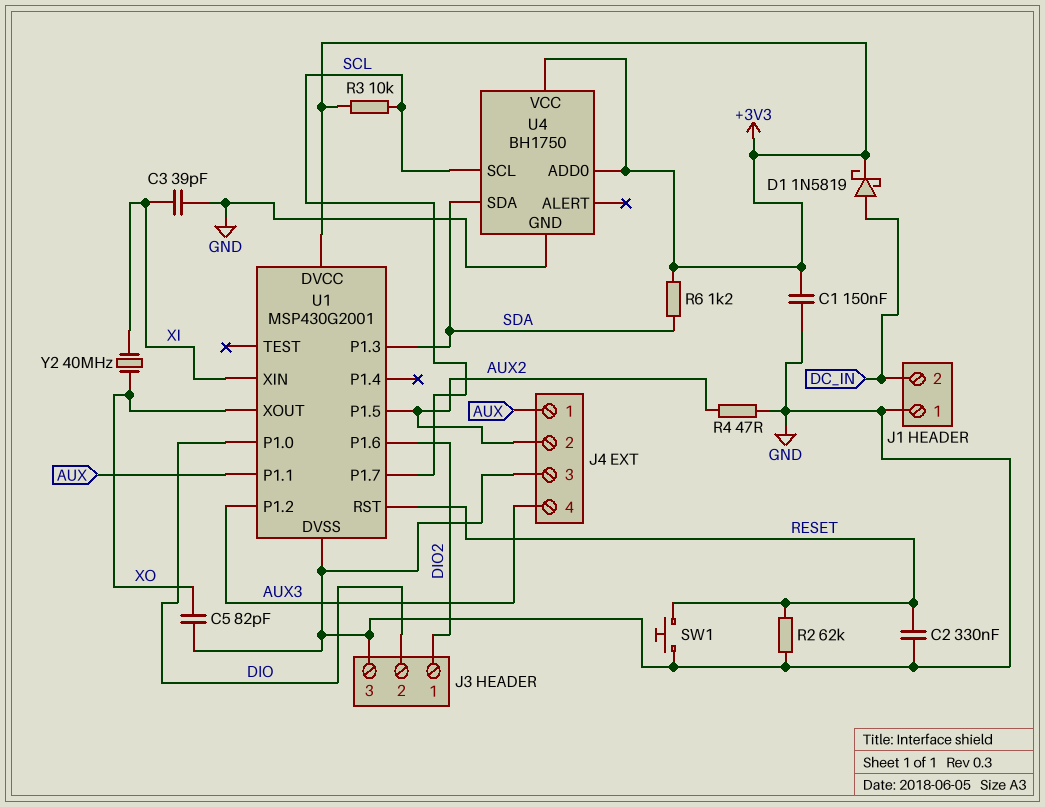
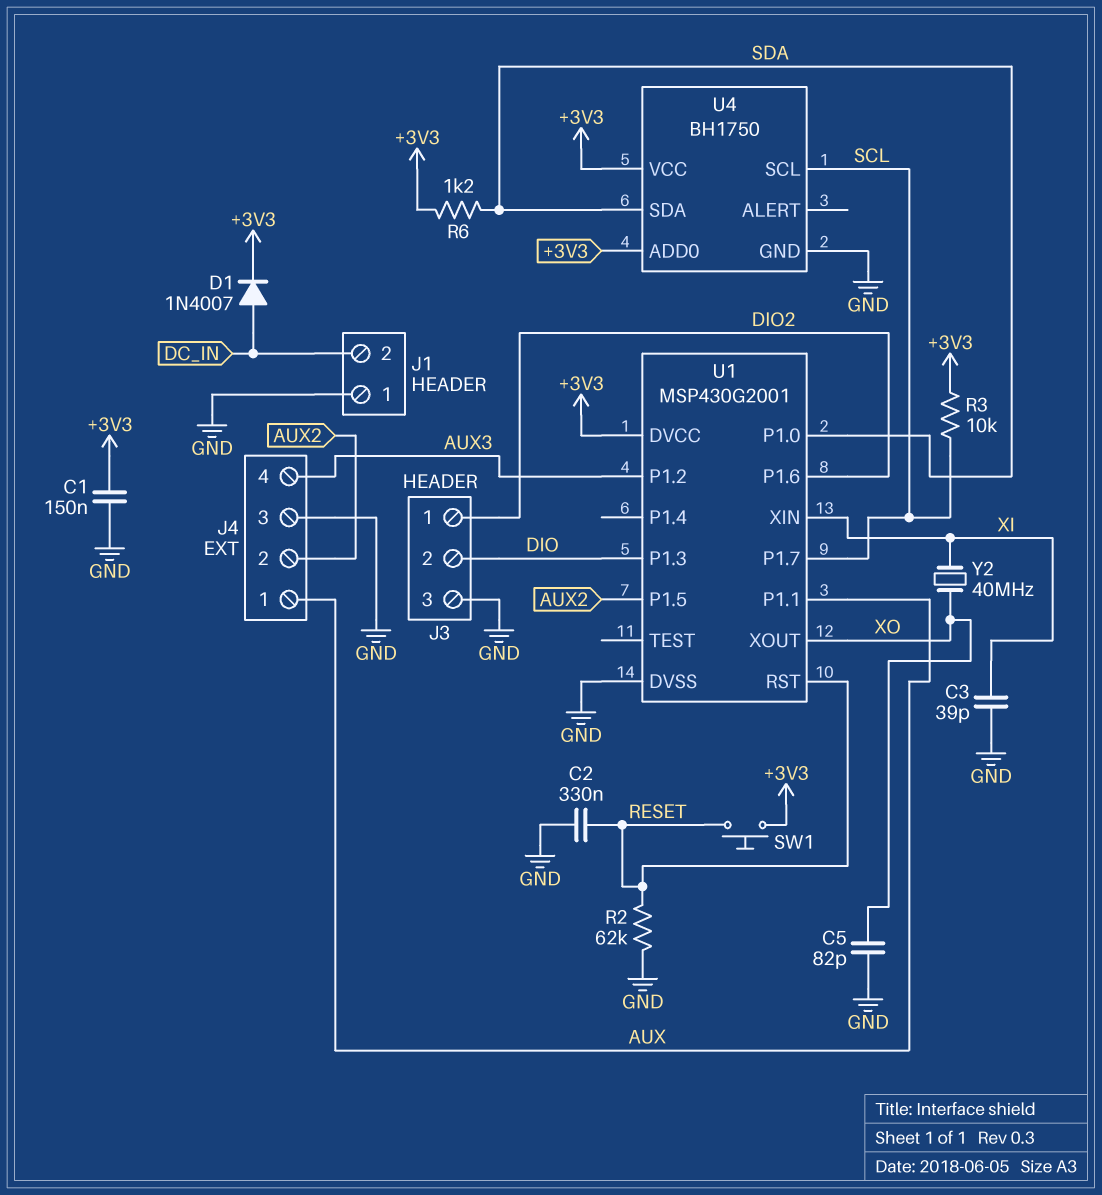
D1: schottky 1N5819 (A DC_IN, K +3V3) -> diode 1N4007 (A DC_IN, K +3V3)
R4: 47 (AUX2, GND) -> none
SW1: button (GND, RESET) -> button (+3V3, RESET)
U1 pin P1.0: DIO -> SDA
U1 pin P1.3: SDA -> DIO

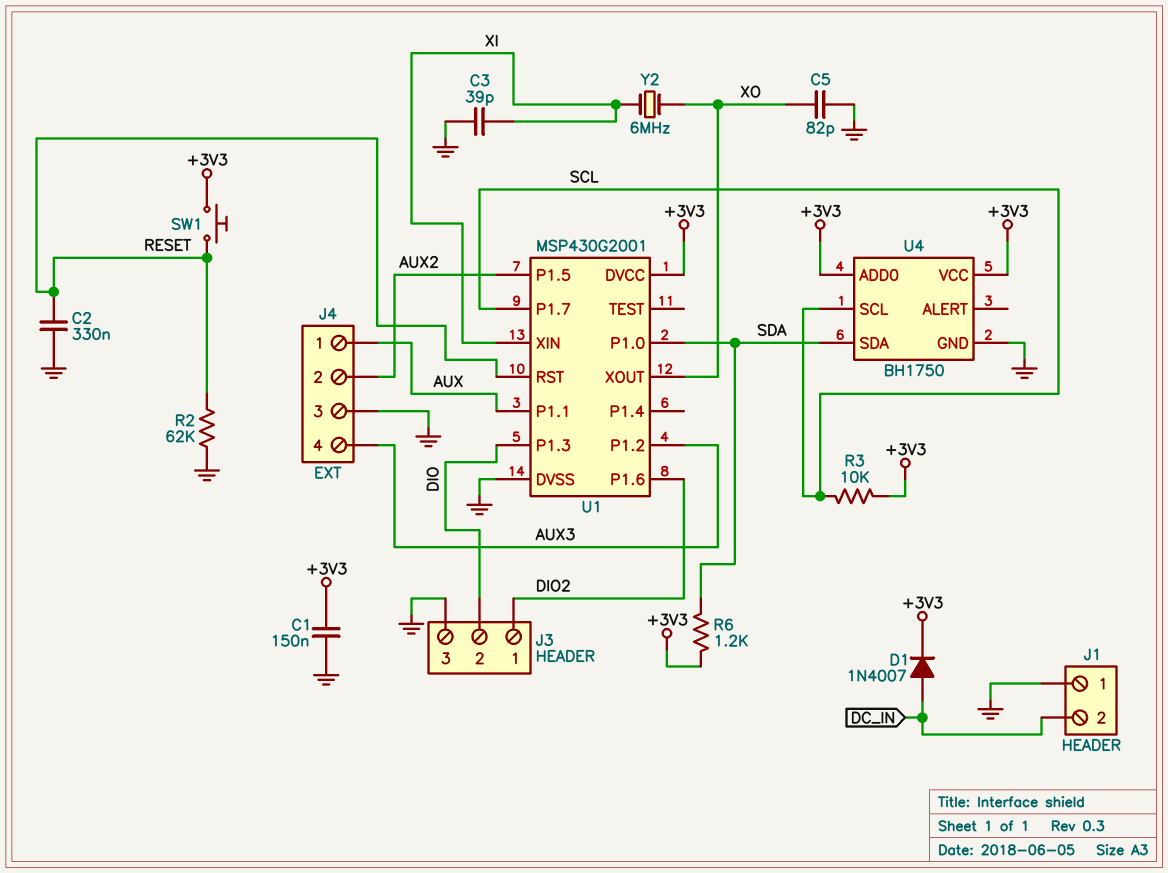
Y2: 40MHz (XI, XO) -> 6MHz (XI, XO)

